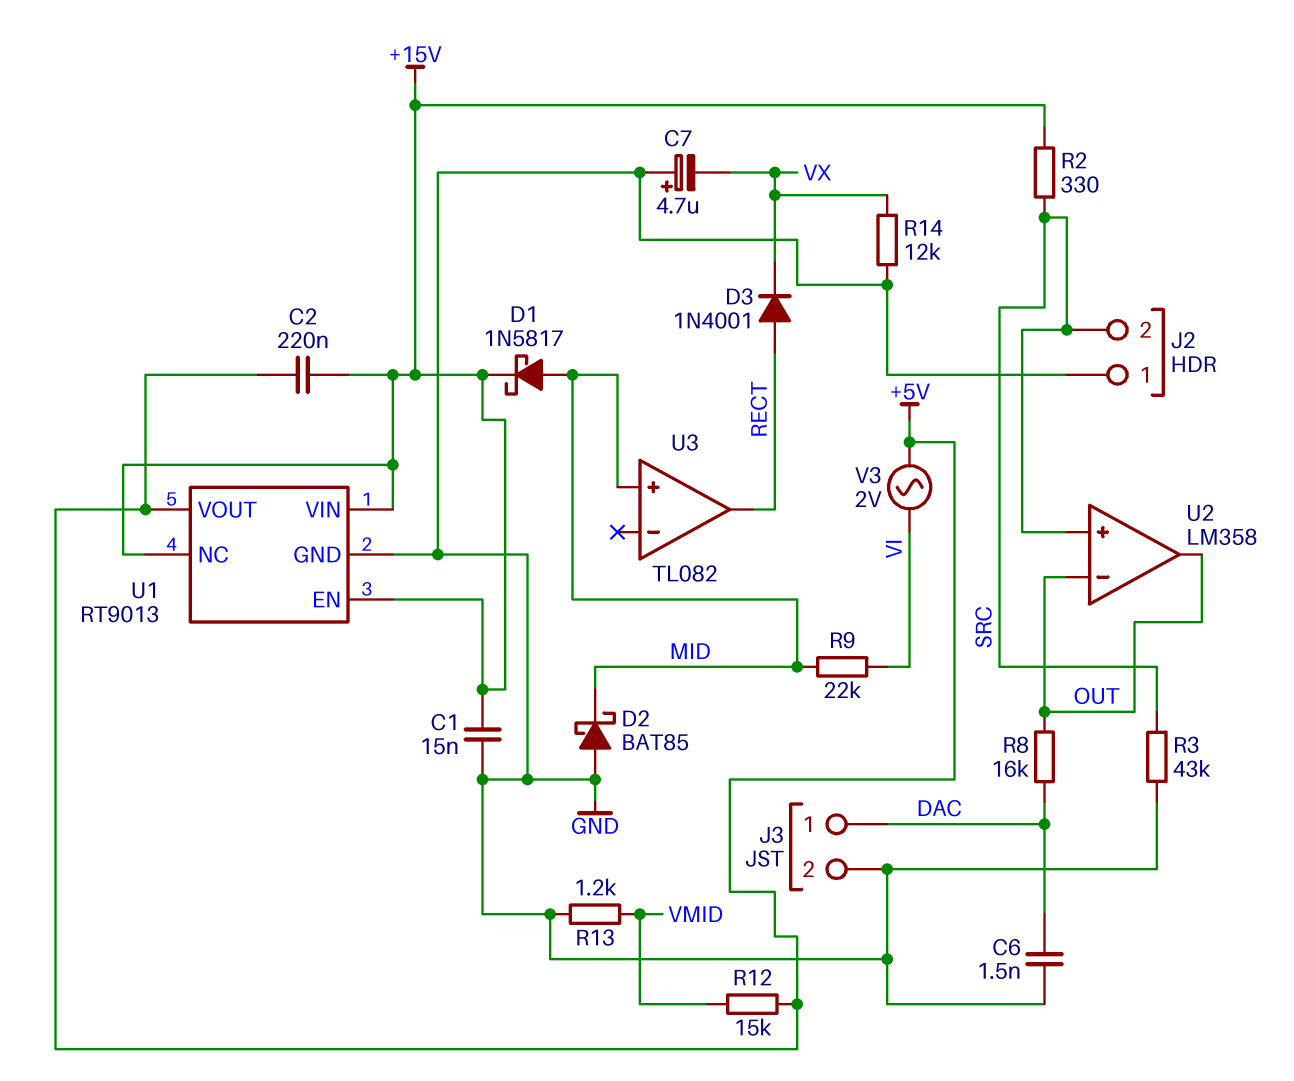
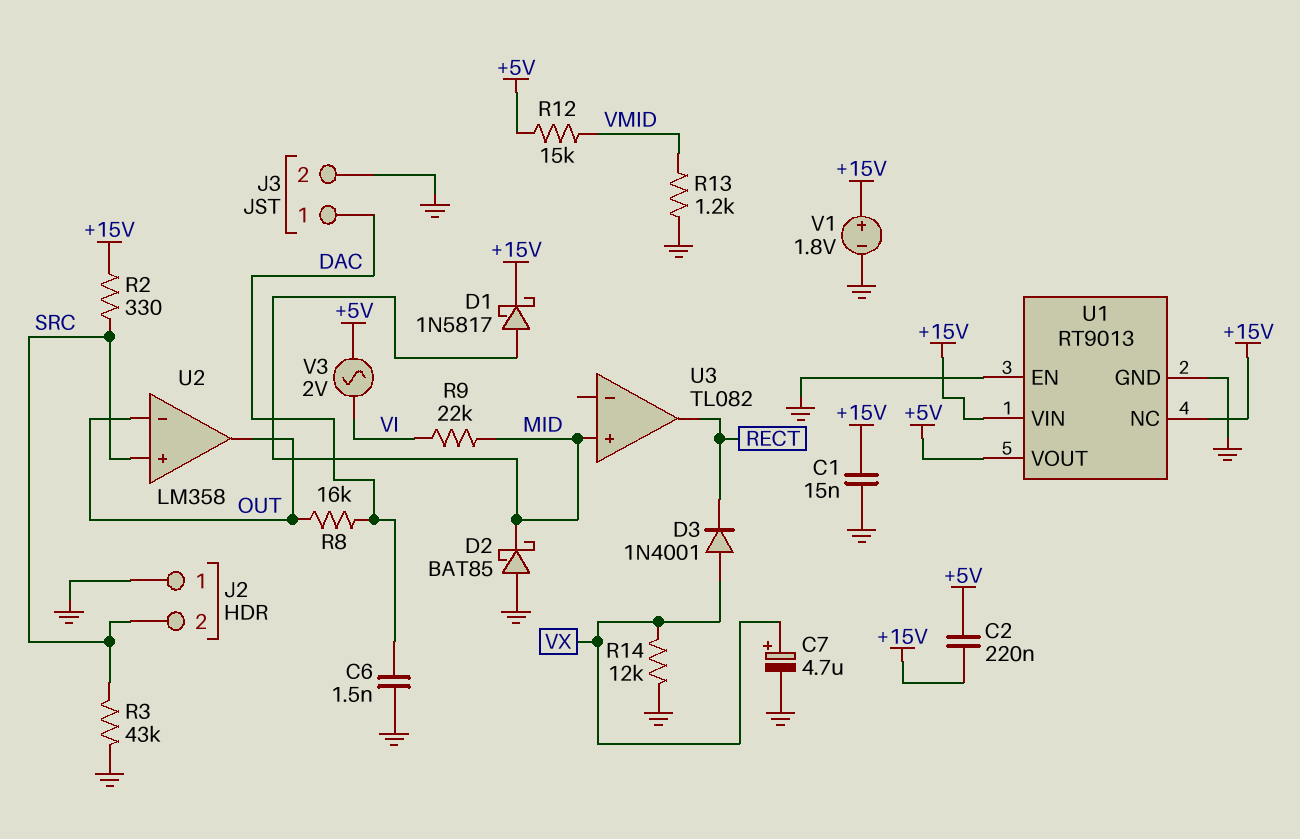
C7: 4.7uF (plus GND, minus VX) -> 4.7uF (plus VX, minus GND)
D3: diode 1N4001 (A RECT, K VX) -> diode 1N4001 (A VX, K RECT)
U1 pin EN: +15V -> GND
V1: none -> 1.8V (plus +15V, minus GND)

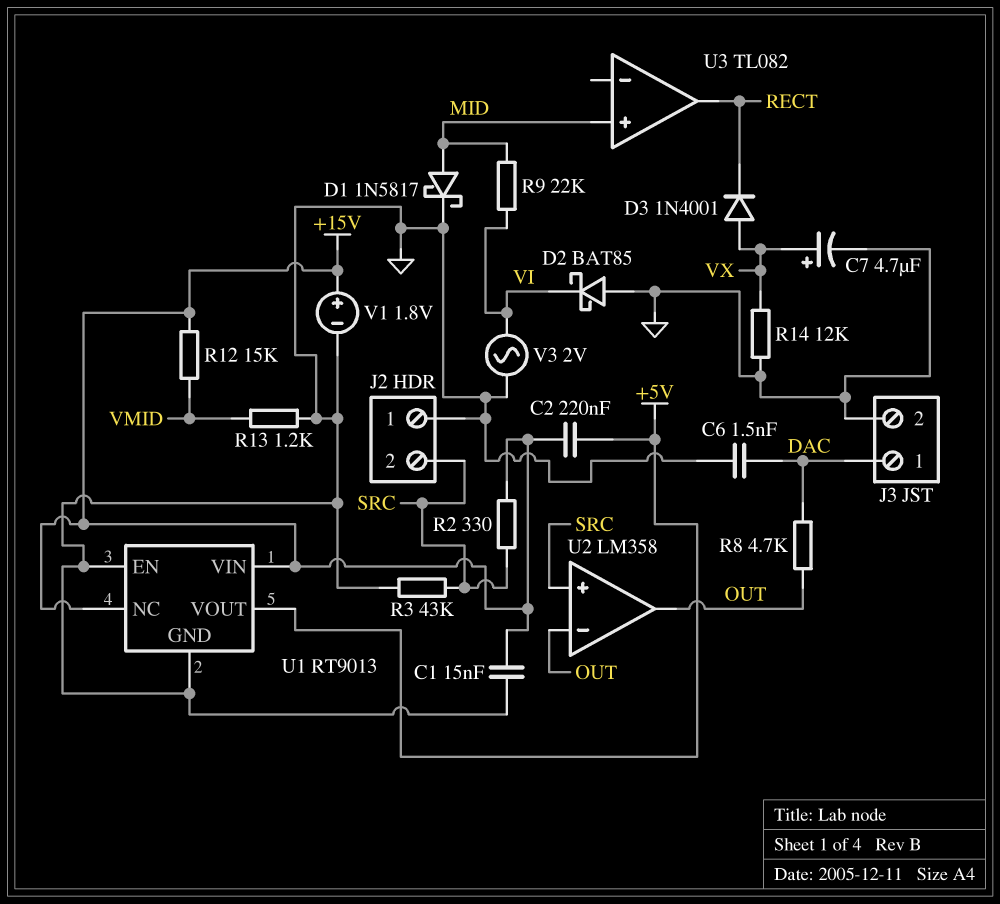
D1: schottky 1N5817 (A MID, K +15V) -> schottky 1N5817 (A MID, K GND)
D2: schottky BAT85 (A GND, K MID) -> schottky BAT85 (A GND, K VI)
R8: 16k (DAC, OUT) -> 4.7k (DAC, OUT)
R12: 15k (+5V, VMID) -> 15k (+15V, VMID)
V3: AC 2V (+5V, VI) -> AC 2V (GND, VI)

